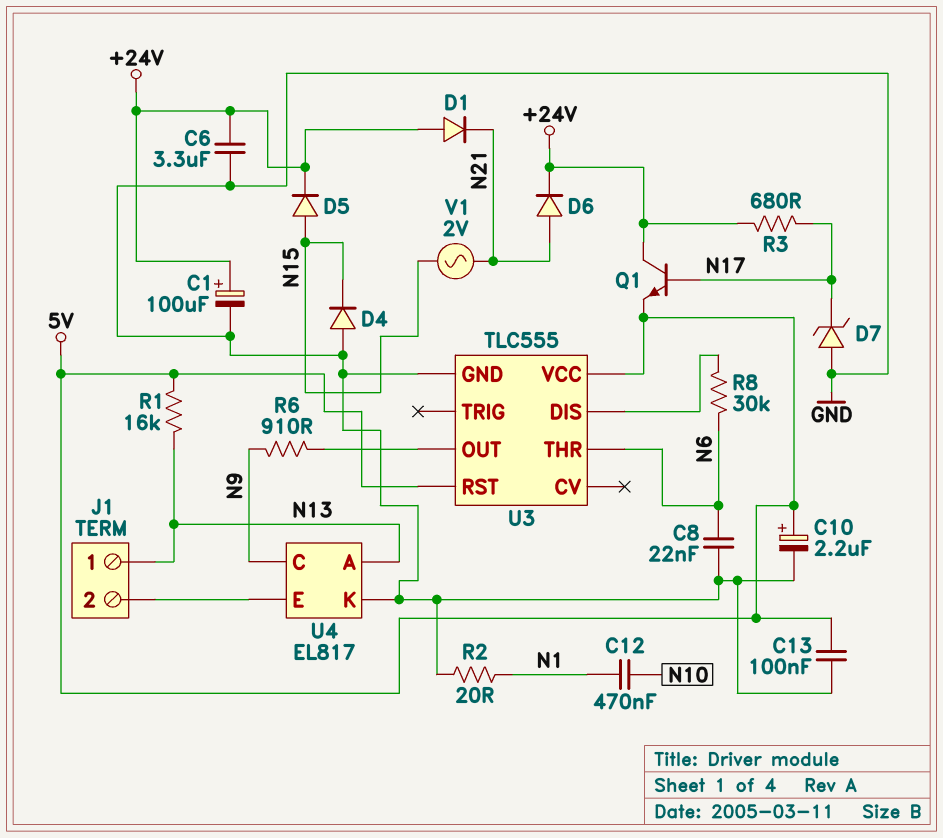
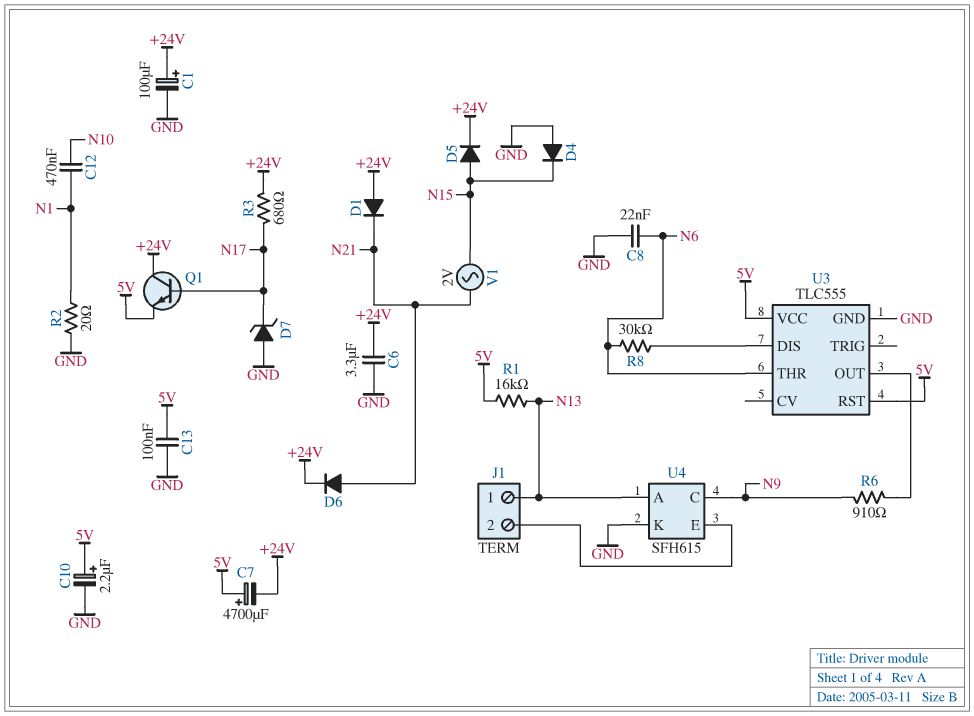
C7: none -> 4700uF (plus 5V, minus +24V)
U4: EL817 -> SFH615

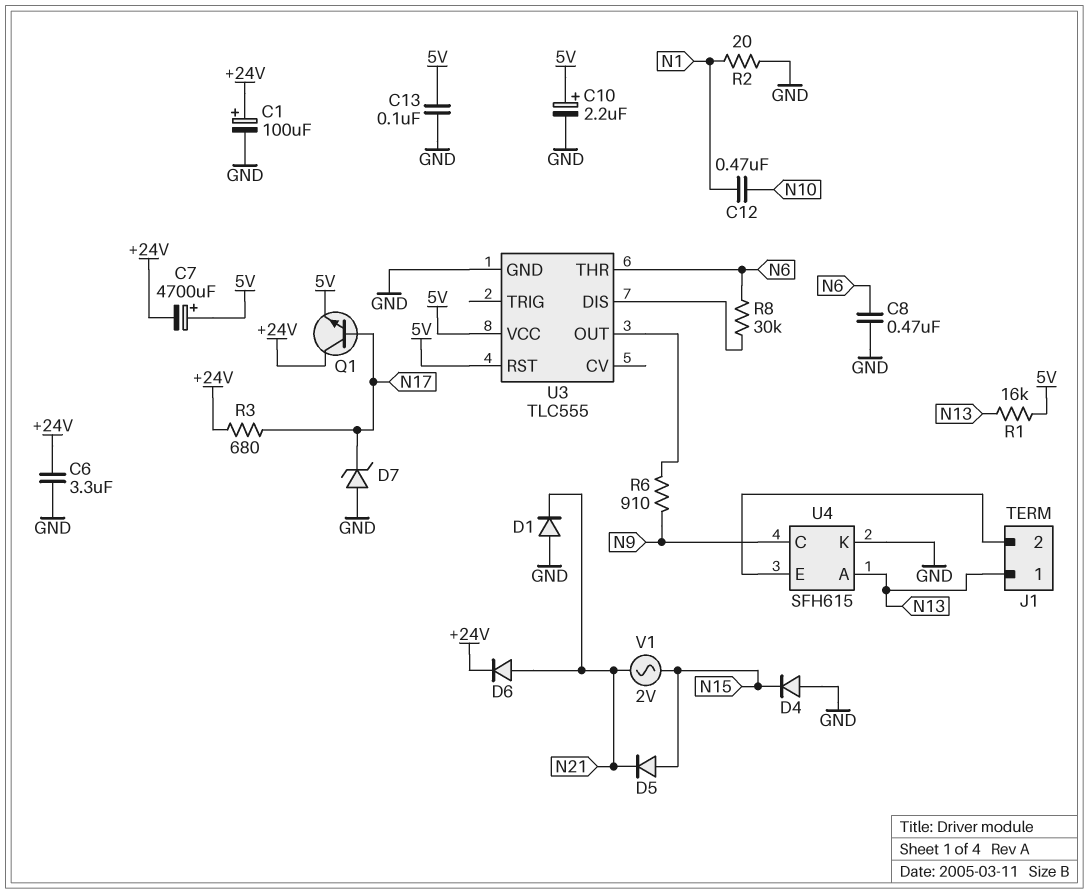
C8: 22nF (GND, N6) -> 470nF (GND, N6)
D1: diode (A +24V, K N21) -> diode (A GND, K N21)
D5: diode (A N15, K +24V) -> diode (A N15, K N21)

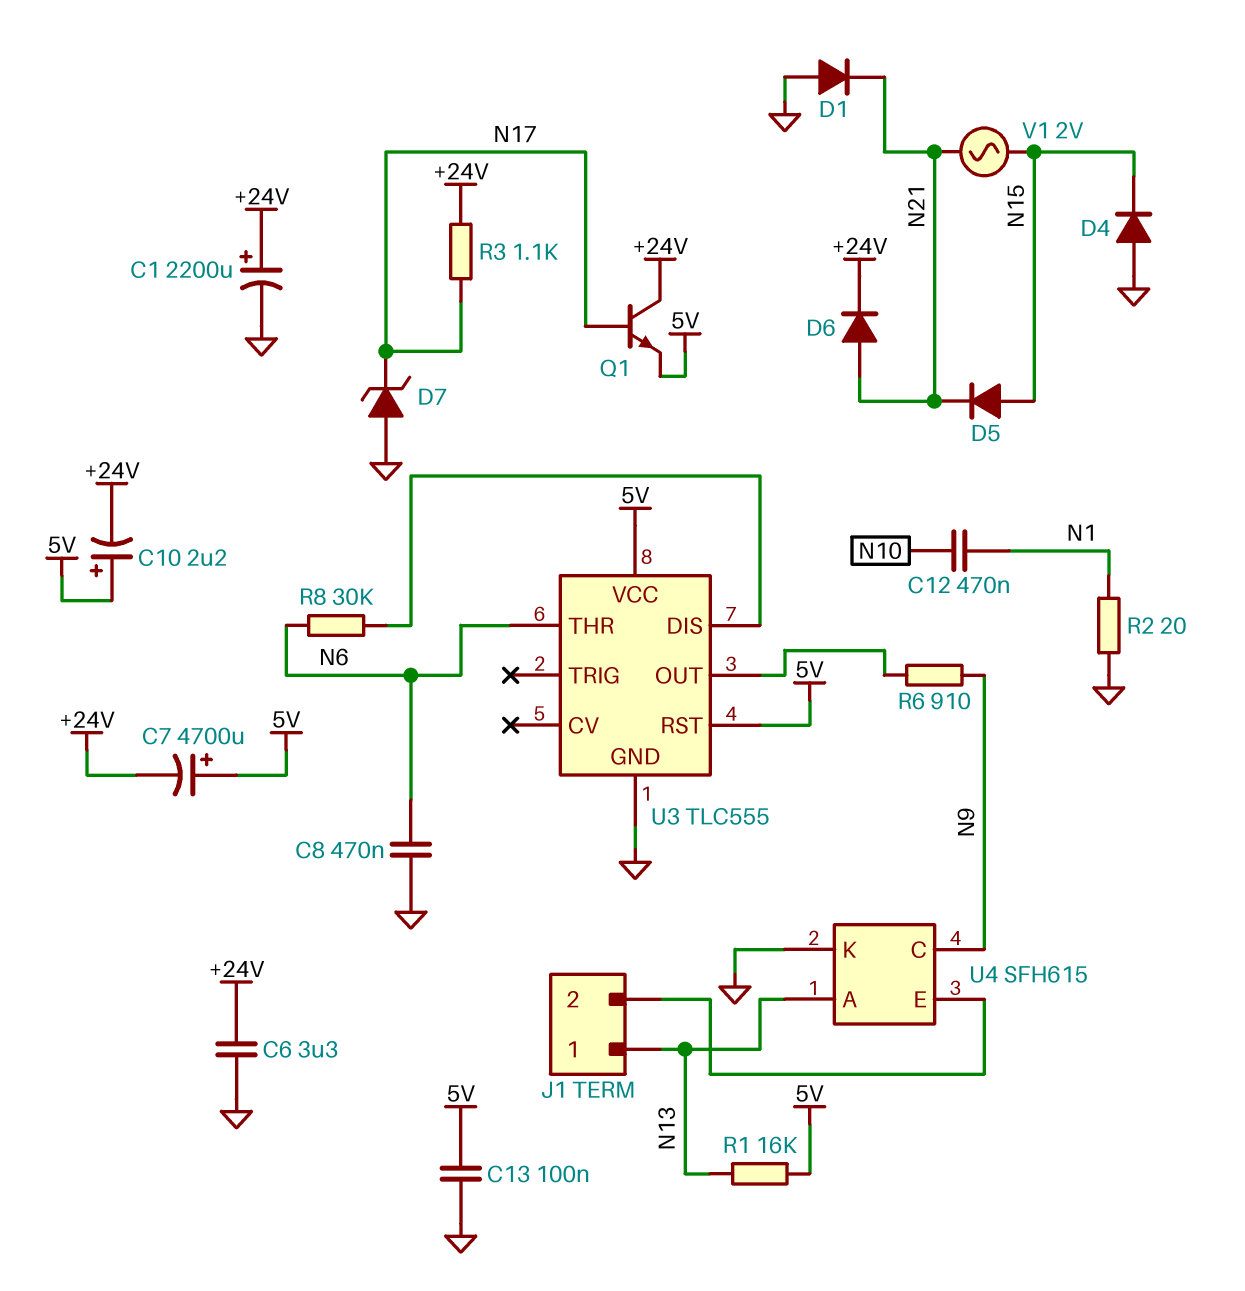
C1: 100uF (plus +24V, minus GND) -> 2200uF (plus +24V, minus GND)
C10: 2.2uF (plus 5V, minus GND) -> 2.2uF (plus 5V, minus +24V)
R3: 680 (+24V, N17) -> 1.1k (+24V, N17)

